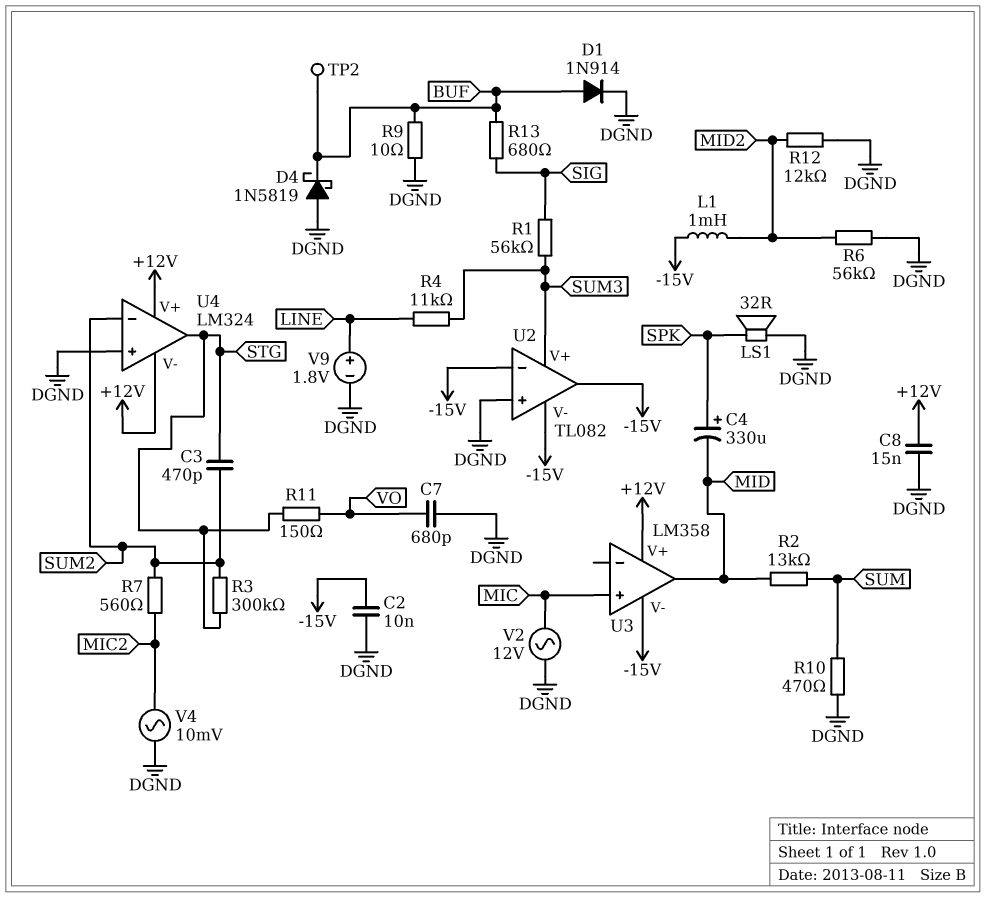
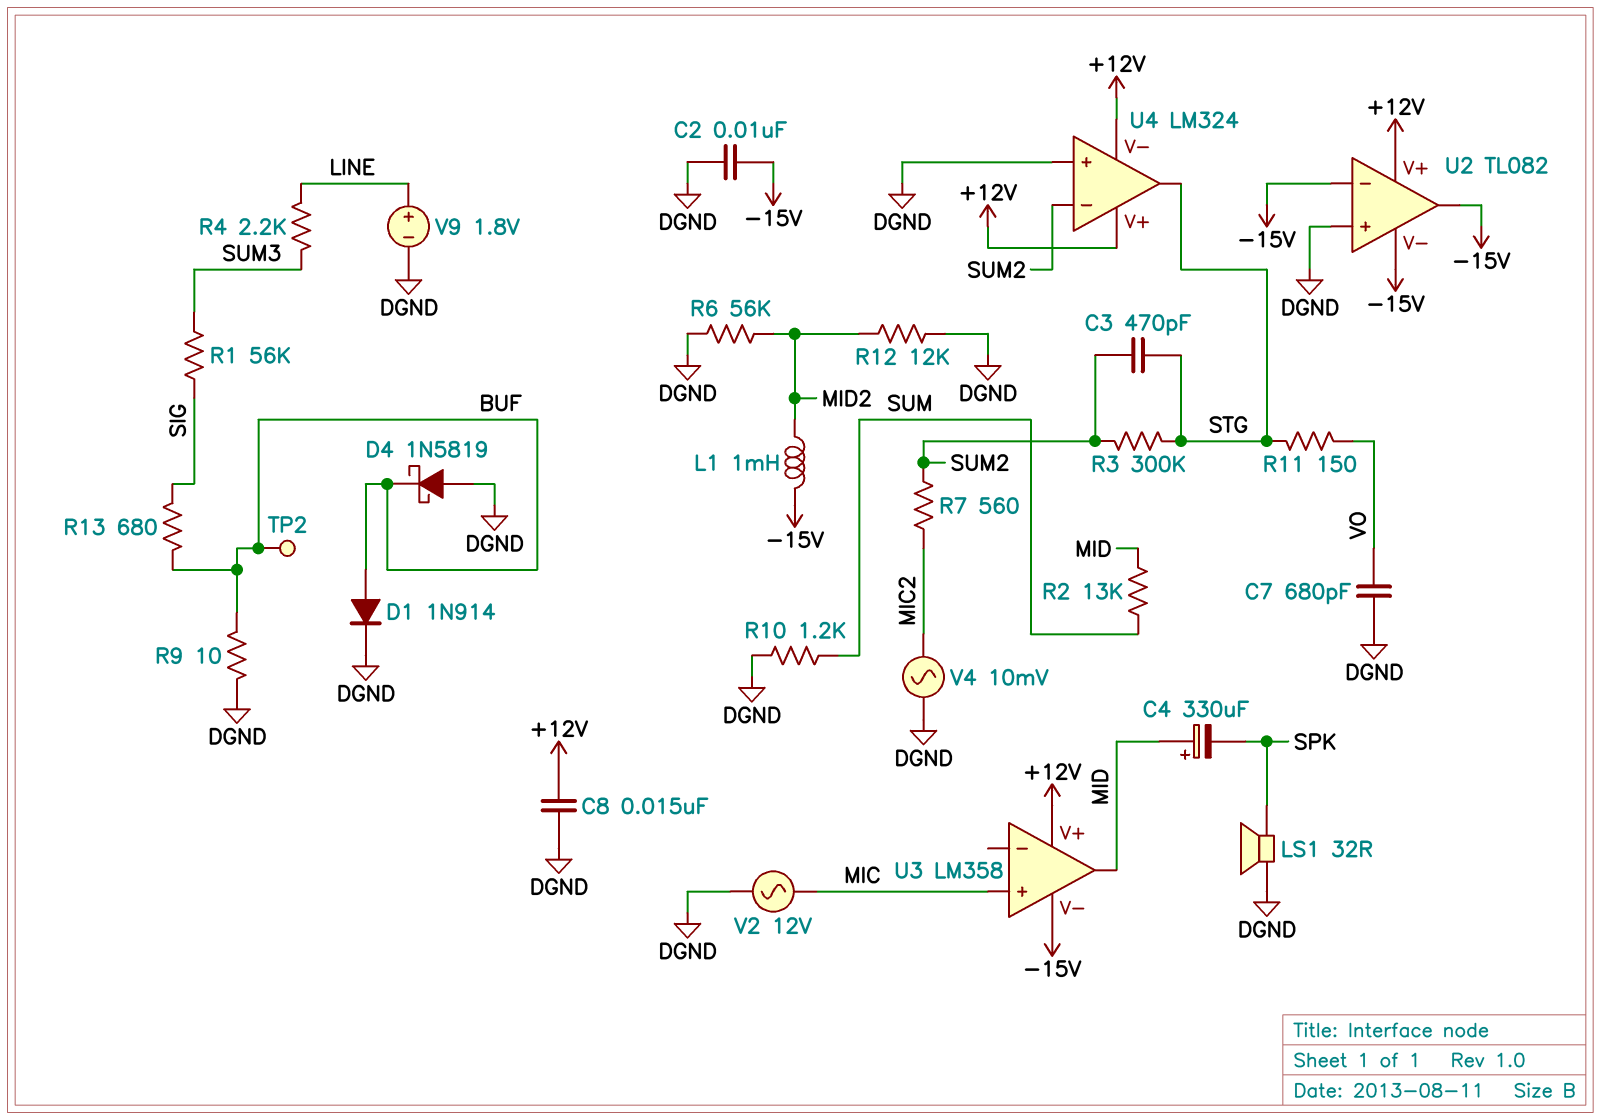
C4: 330uF (plus SPK, minus MID) -> 330uF (plus MID, minus SPK)
R4: 11k (LINE, SUM3) -> 2.2k (LINE, SUM3)
R10: 470 (DGND, SUM) -> 1.2k (DGND, SUM)
U2 pin V+: SUM3 -> +12V

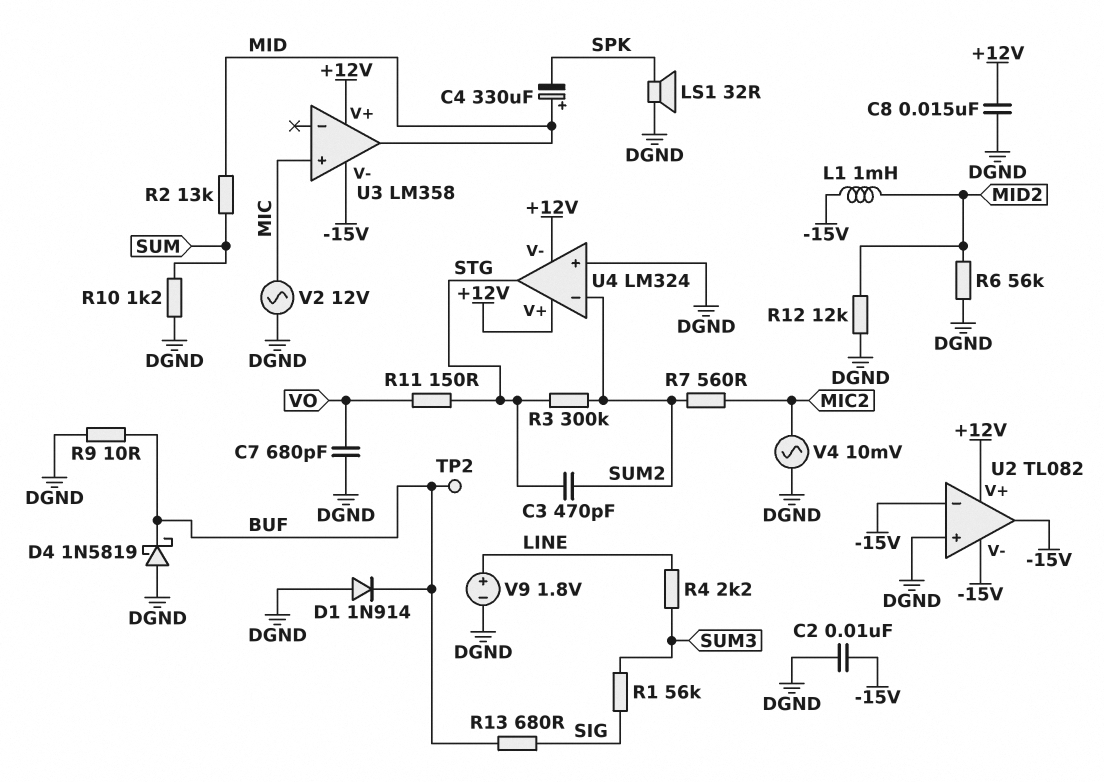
D1: diode 1N914 (A BUF, K DGND) -> diode 1N914 (A DGND, K BUF)

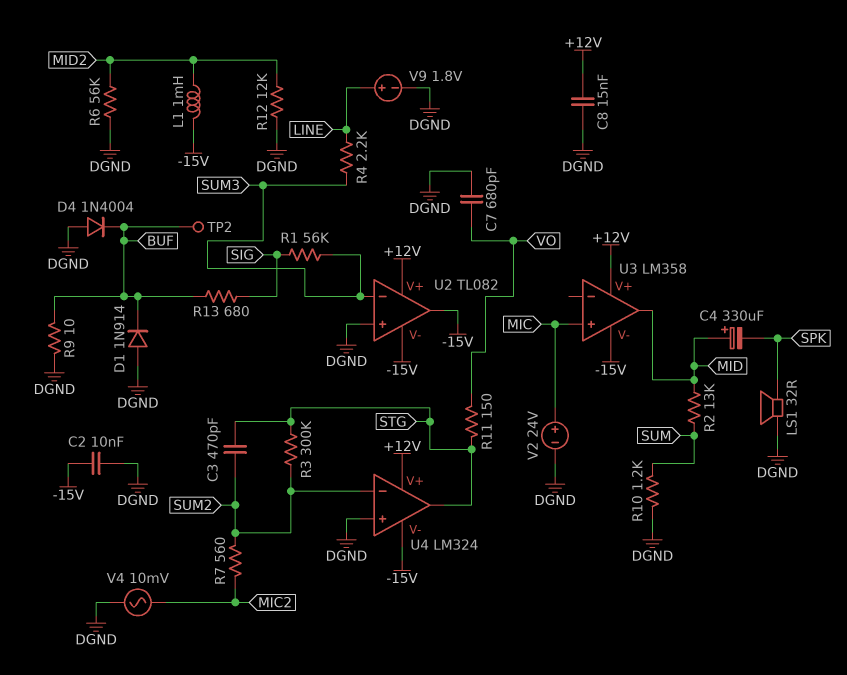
D4: schottky 1N5819 (A DGND, K BUF) -> diode 1N4004 (A DGND, K BUF)
U2 pin in-: -15V -> SUM3
U4 pin V-: +12V -> -15V
V2: AC 12V (DGND, MIC) -> 24V (plus MIC, minus DGND)

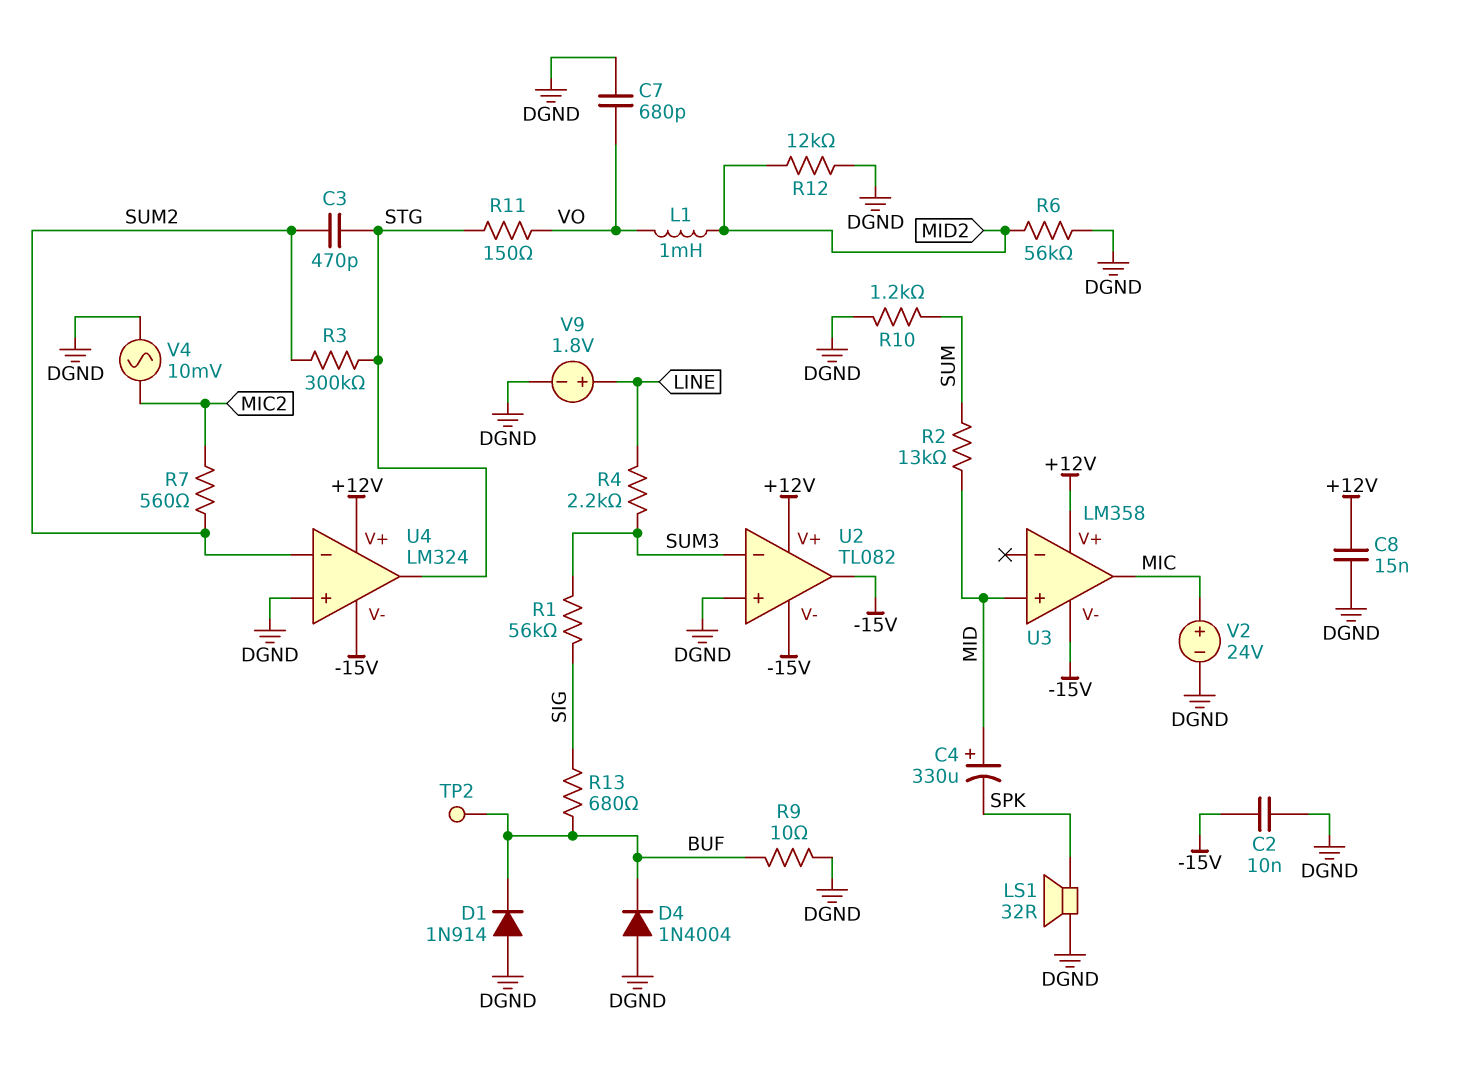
L1: 1mH (-15V, MID2) -> 1mH (MID2, VO)
U3 pin in+: MIC -> MID
U3 pin out: MID -> MIC

